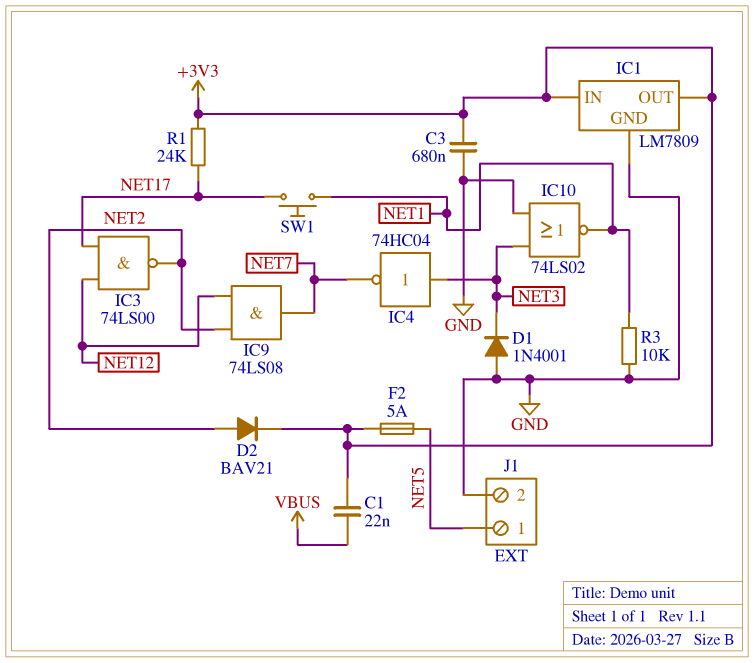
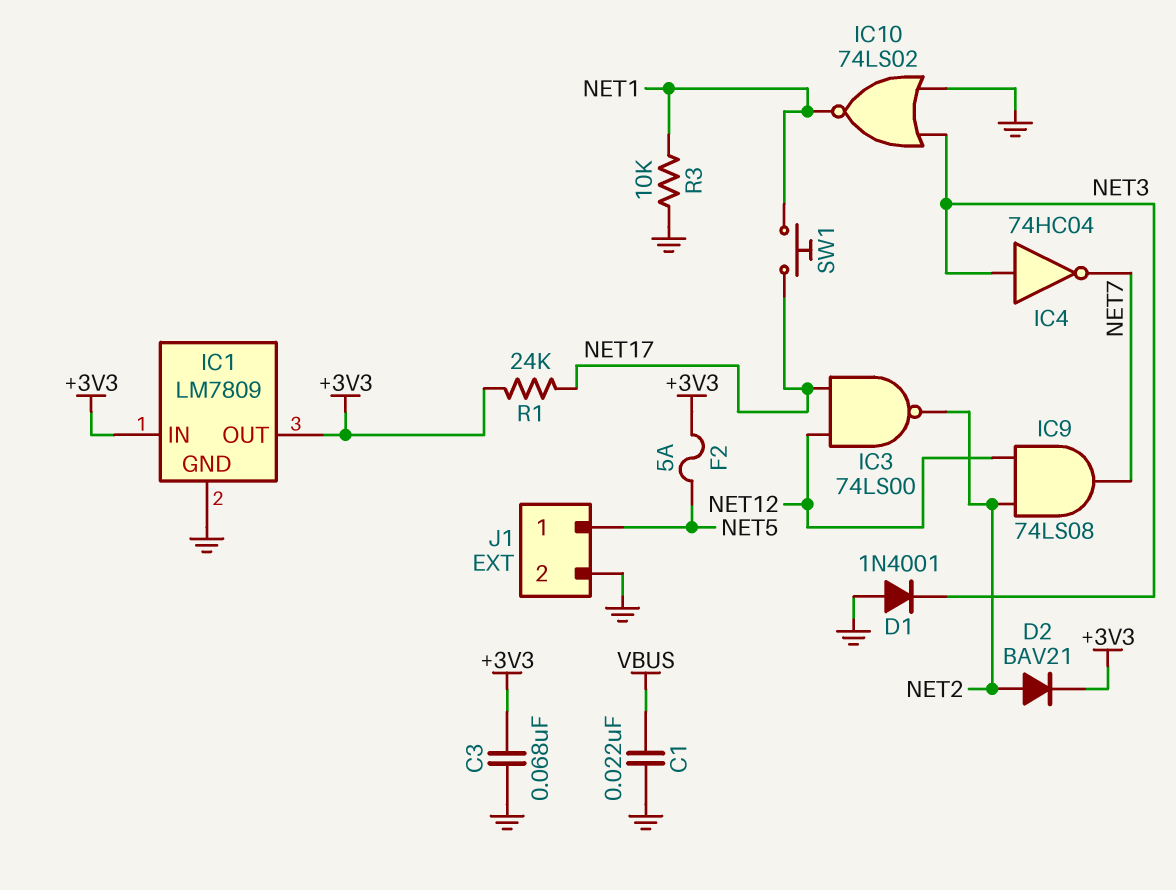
C1: 22nF (+3V3, VBUS) -> 22nF (GND, VBUS)
C3: 680nF (+3V3, GND) -> 68nF (+3V3, GND)

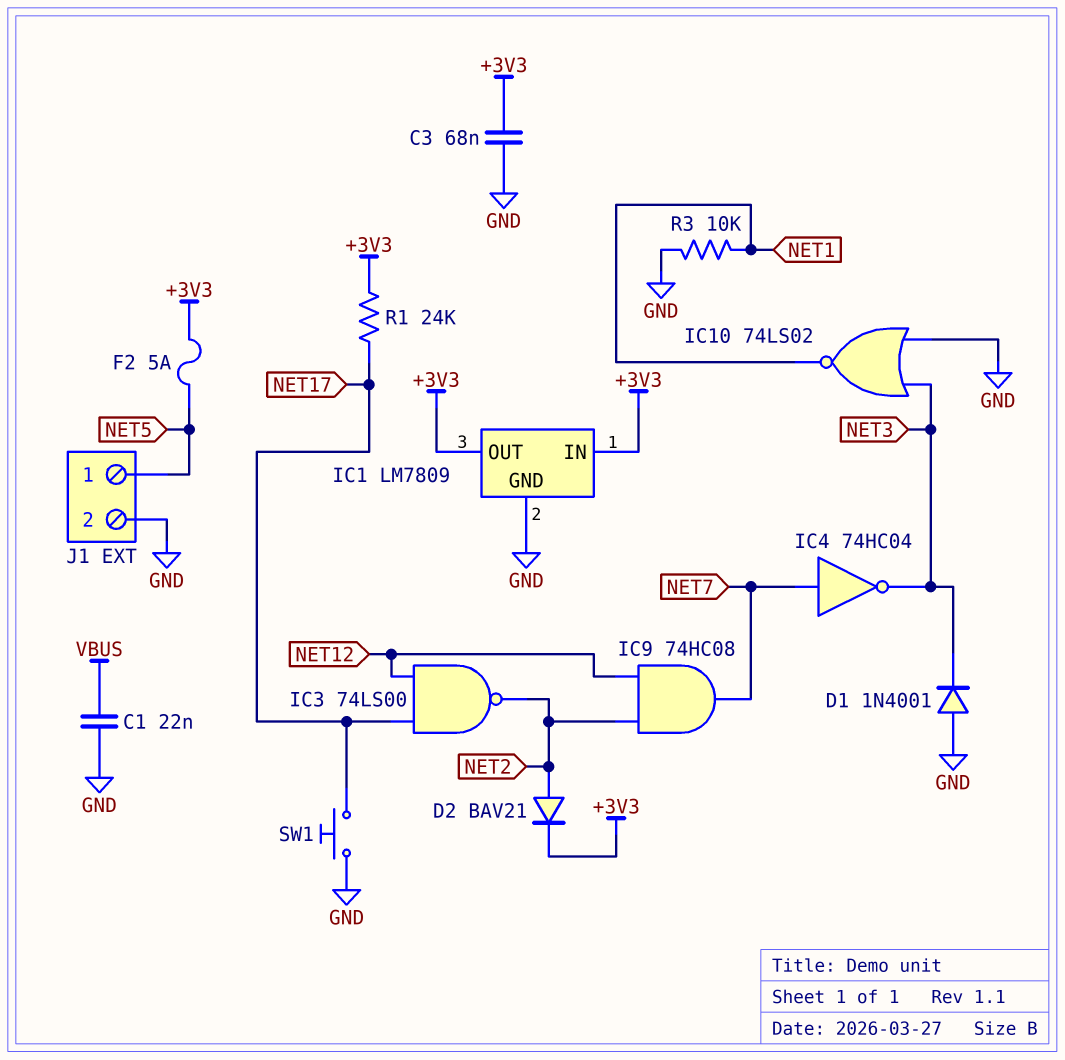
IC4: NOT 74HC04 (in NET3, out NET7) -> NOT 74HC04 (in NET7, out NET3)
IC9: AND 74LS08 (in NET2, in NET12, out NET7) -> AND 74HC08 (in NET2, in NET12, out NET7)
SW1: button (NET1, NET17) -> button (GND, NET17)

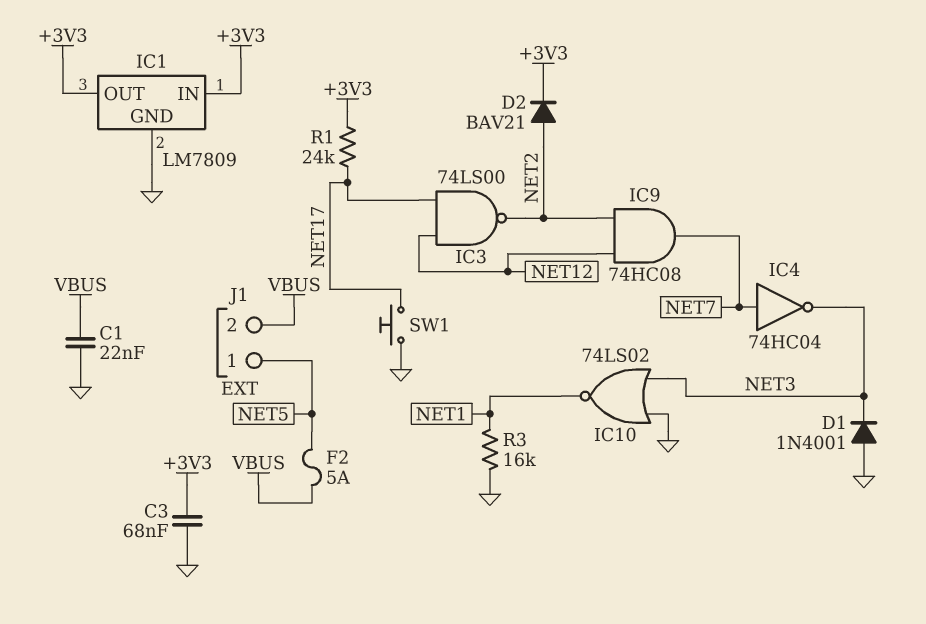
F2: 5A (+3V3, NET5) -> 5A (NET5, VBUS)
J1 pin 2: GND -> VBUS
R3: 10k (GND, NET1) -> 16k (GND, NET1)

